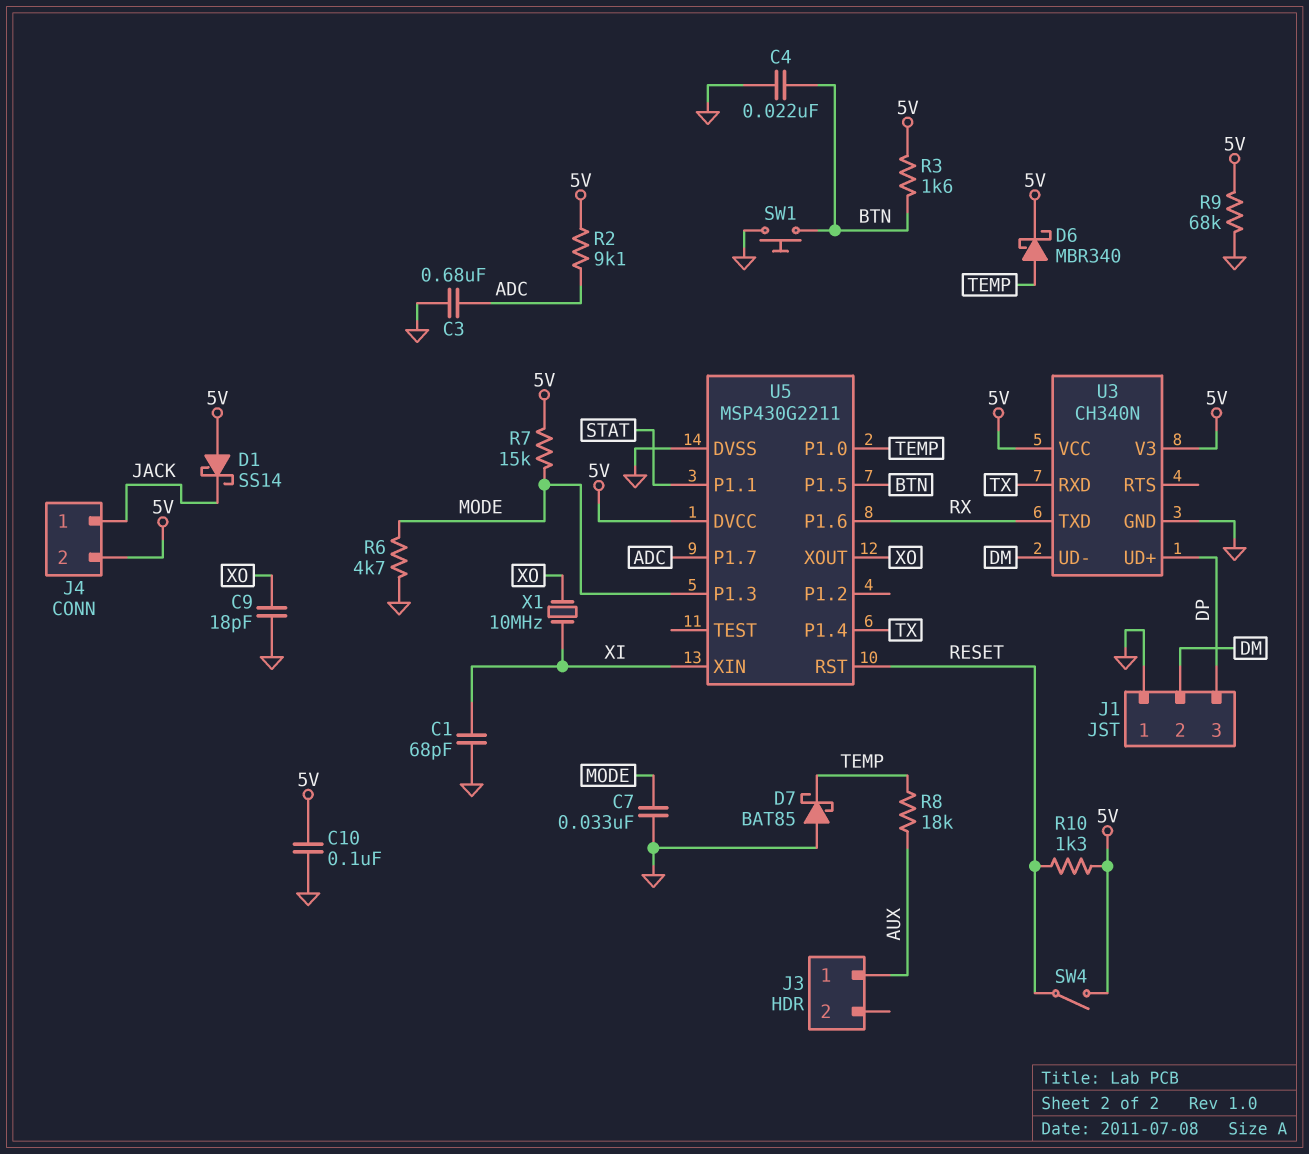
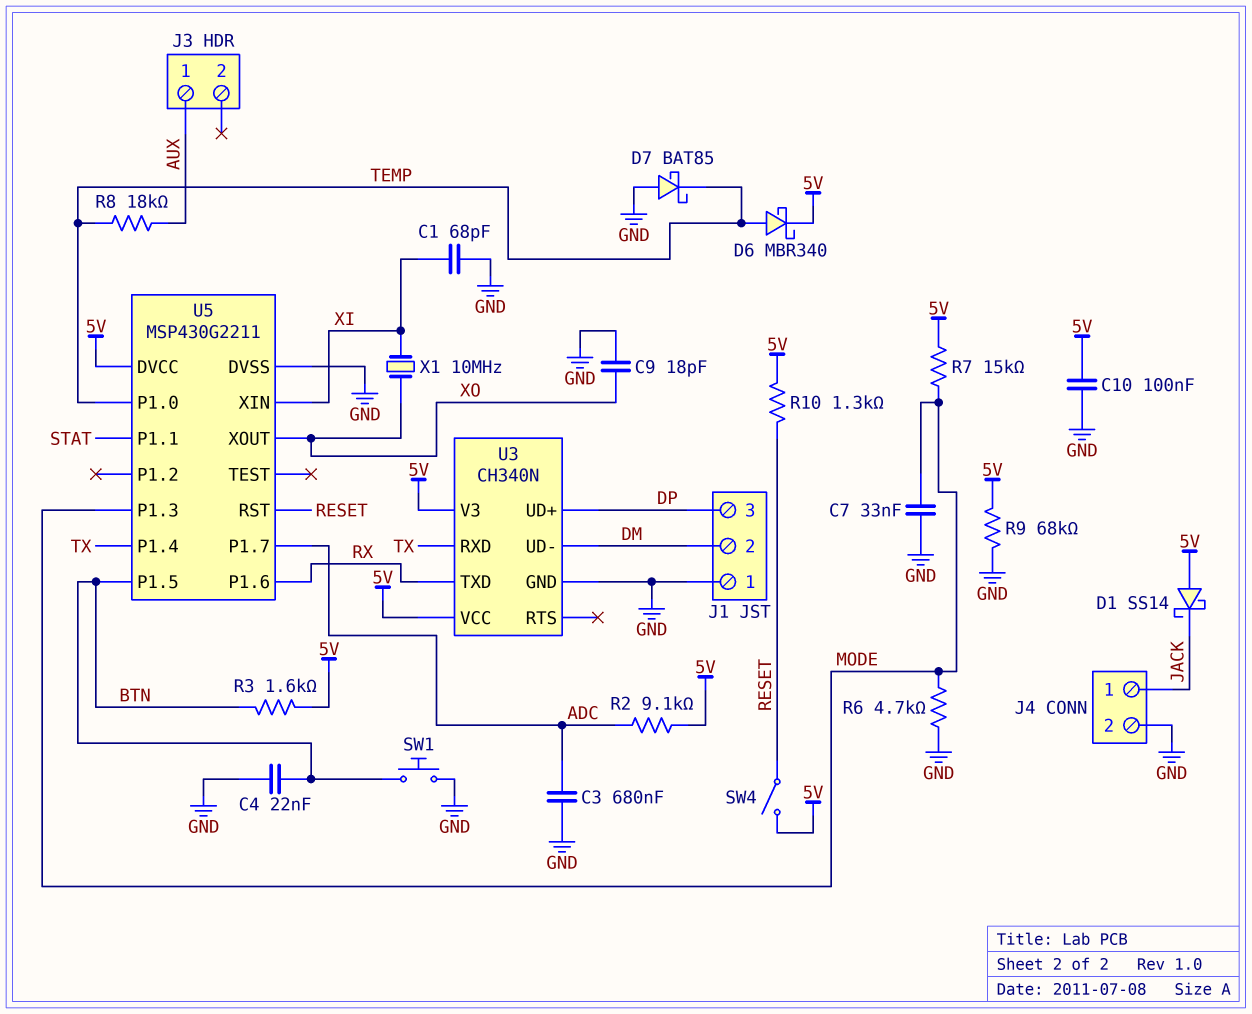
J4 pin 2: 5V -> GND

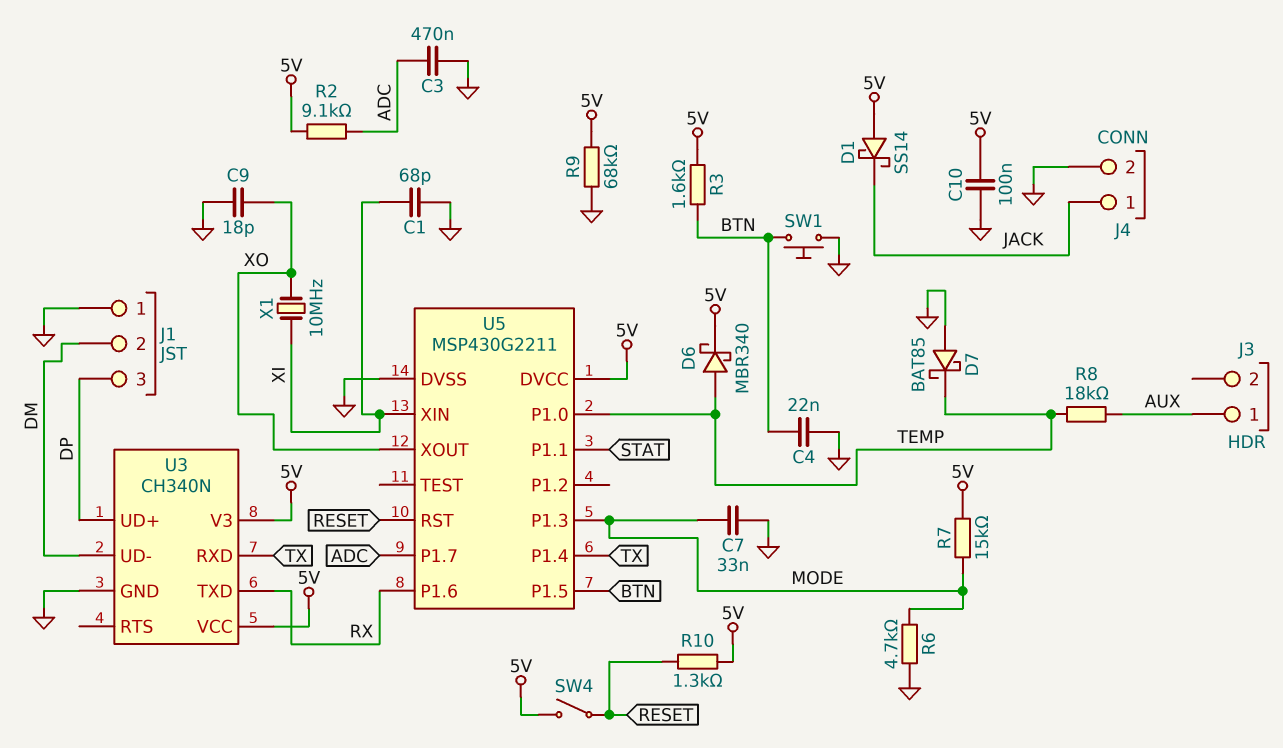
C3: 680nF (ADC, GND) -> 470nF (ADC, GND)

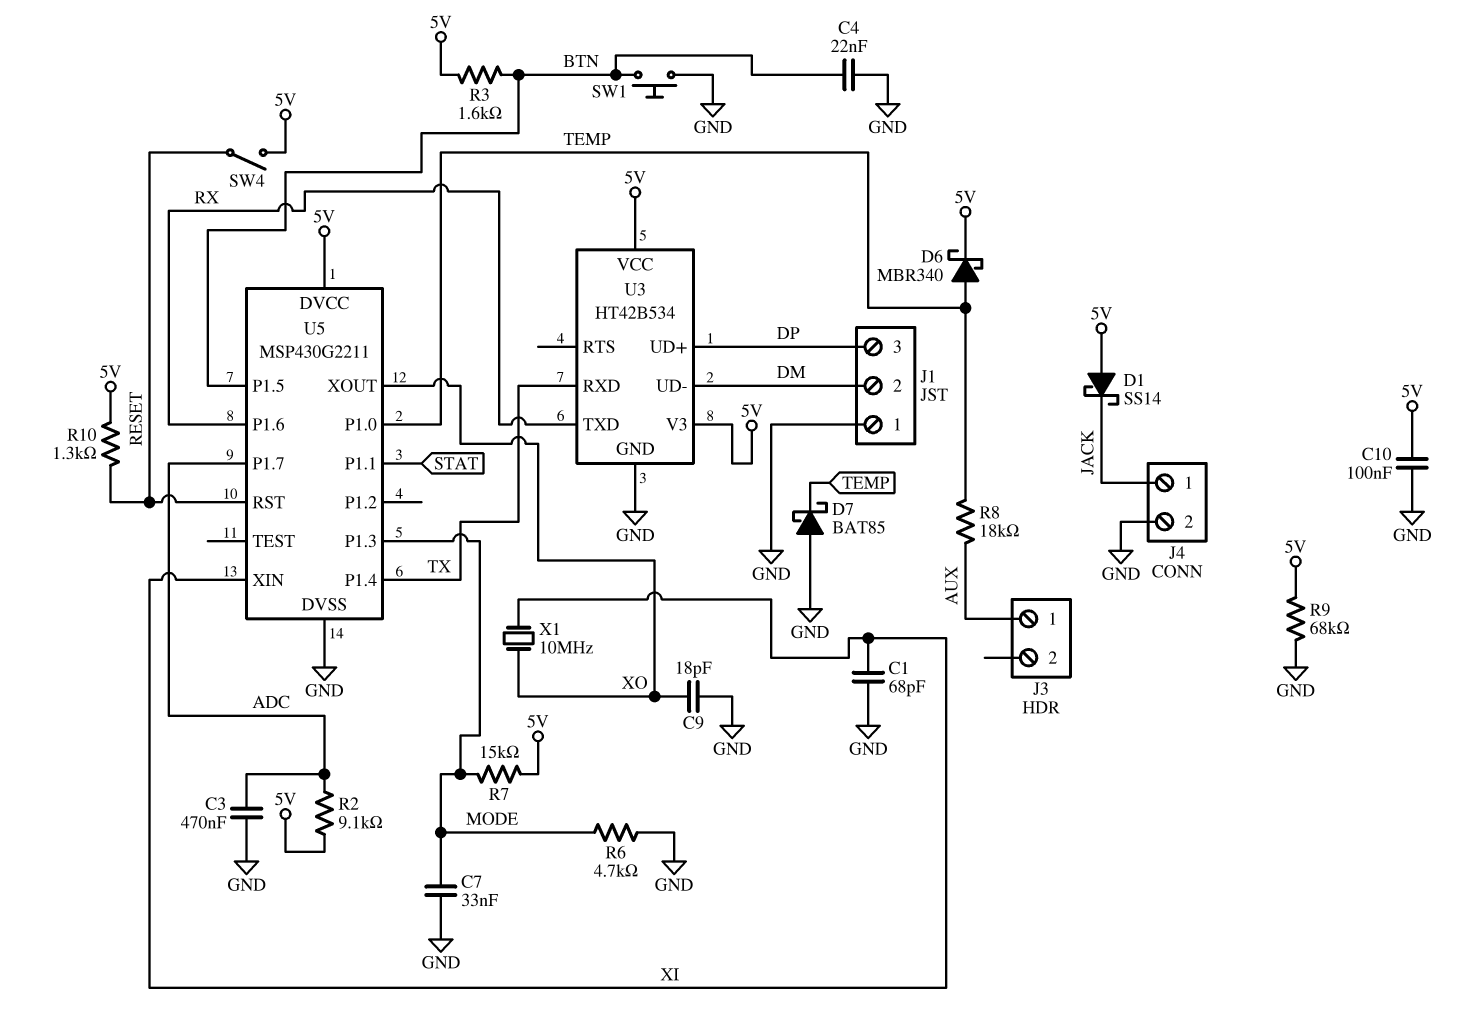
U3: CH340N -> HT42B534

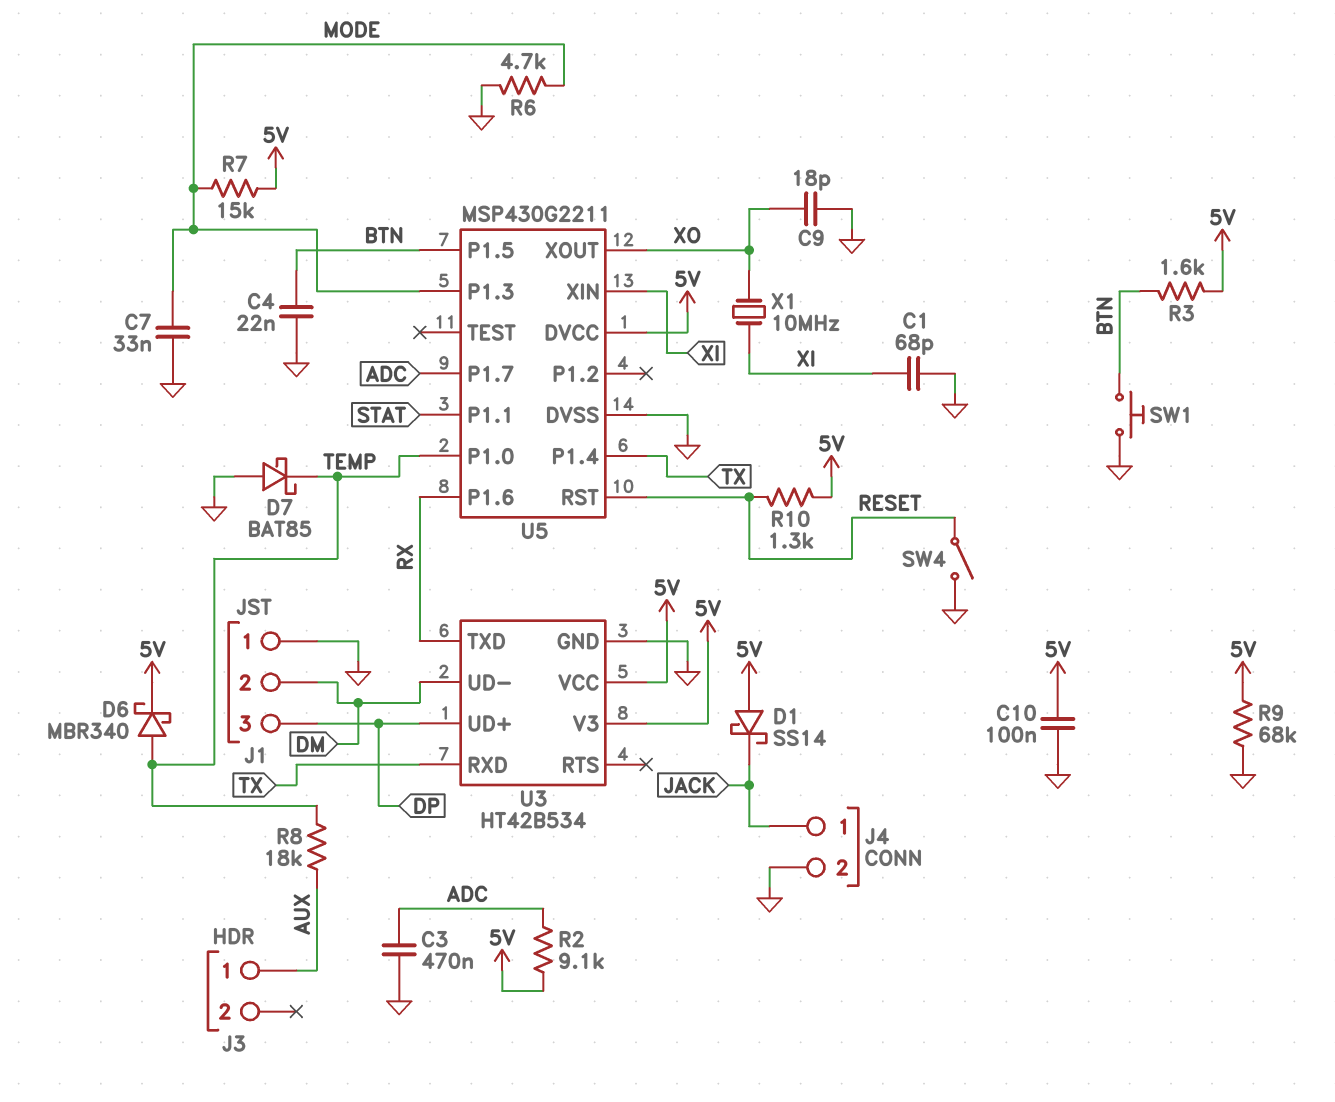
SW4: switch (5V, RESET) -> switch (GND, RESET)

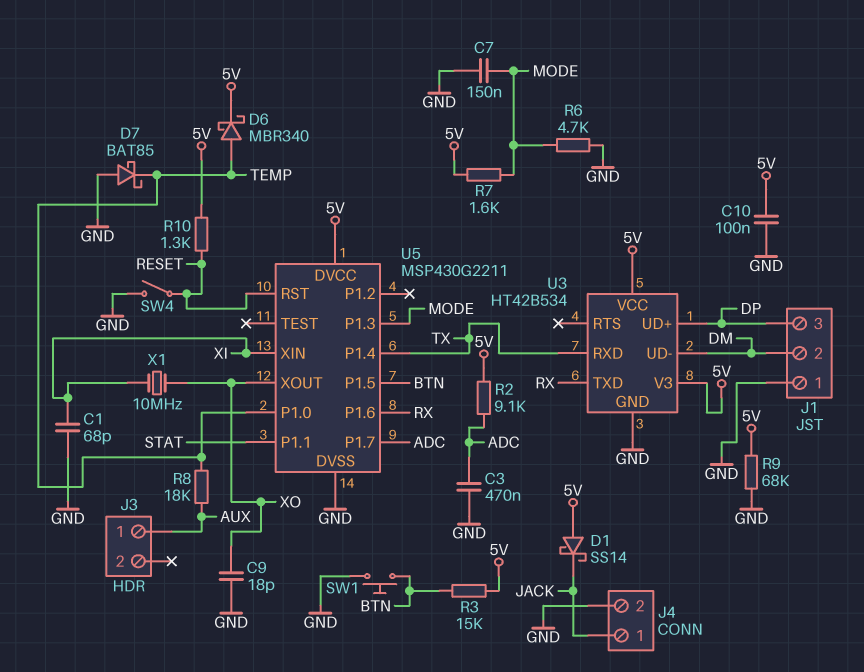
C4: 22nF (BTN, GND) -> none
C7: 33nF (GND, MODE) -> 150nF (GND, MODE)
R3: 1.6k (5V, BTN) -> 15k (5V, BTN)
R7: 15k (5V, MODE) -> 1.6k (5V, MODE)

